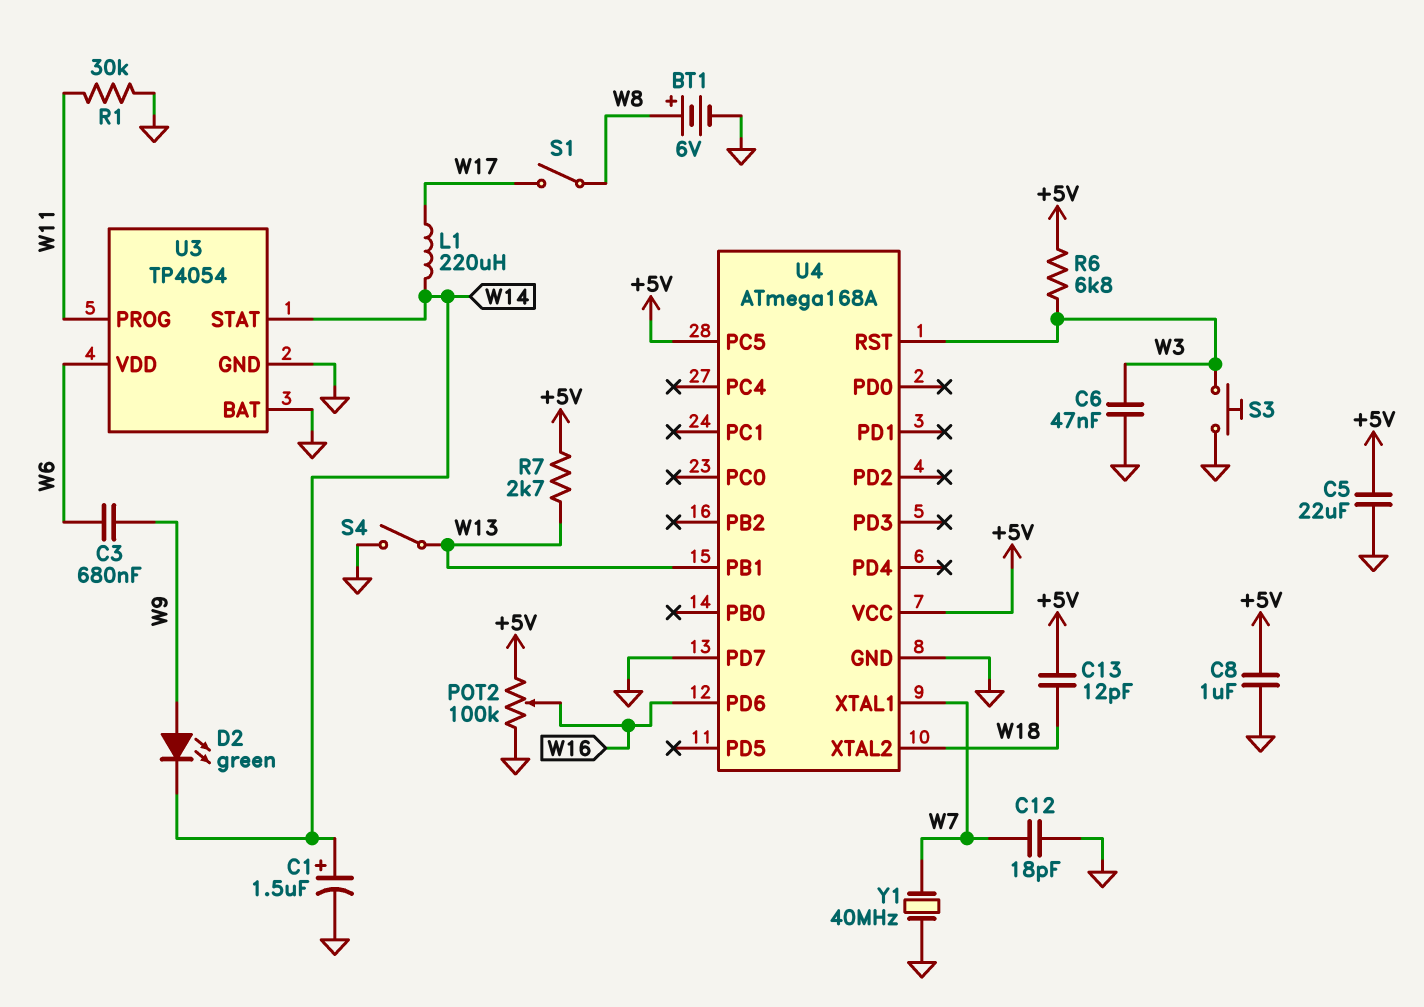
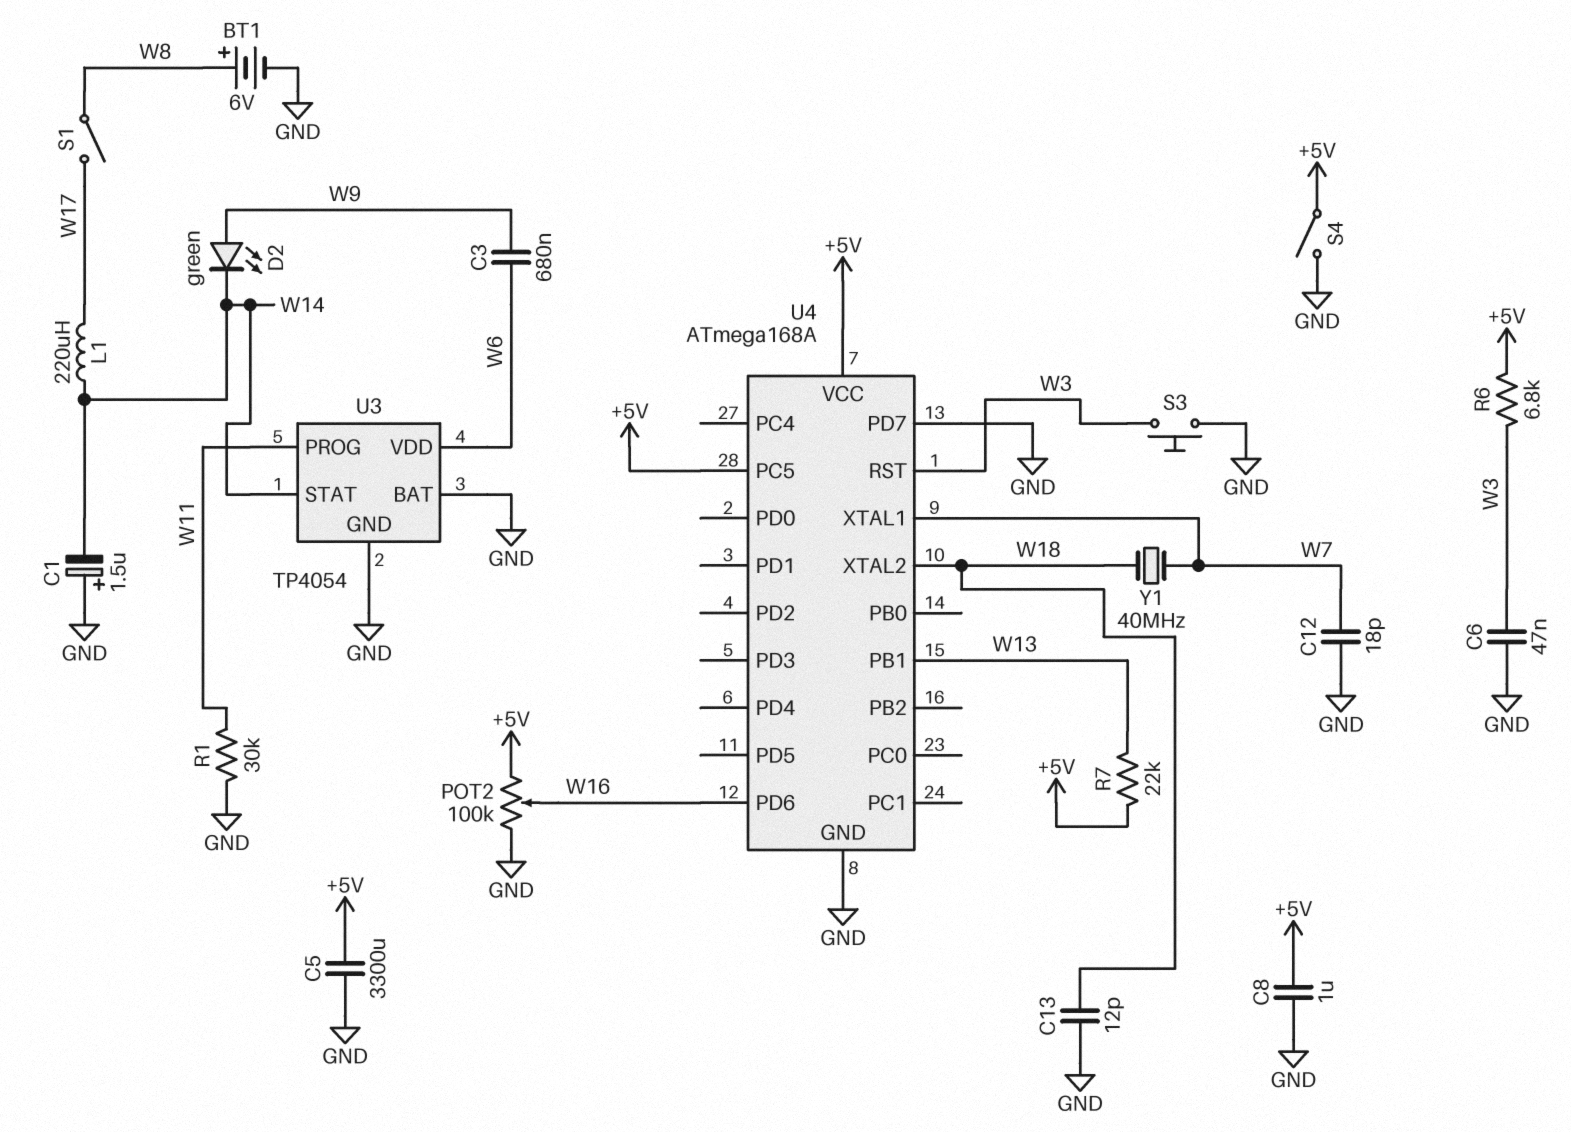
C1: 1.5uF (plus W14, minus GND) -> 1.5uF (plus GND, minus W14)
C5: 22uF (+5V, GND) -> 3300uF (+5V, GND)
C13: 12pF (+5V, W18) -> 12pF (GND, W18)
R7: 2.7k (+5V, W13) -> 22k (+5V, W13)
S4: switch (GND, W13) -> switch (+5V, GND)
Y1: 40MHz (GND, W7) -> 40MHz (W7, W18)

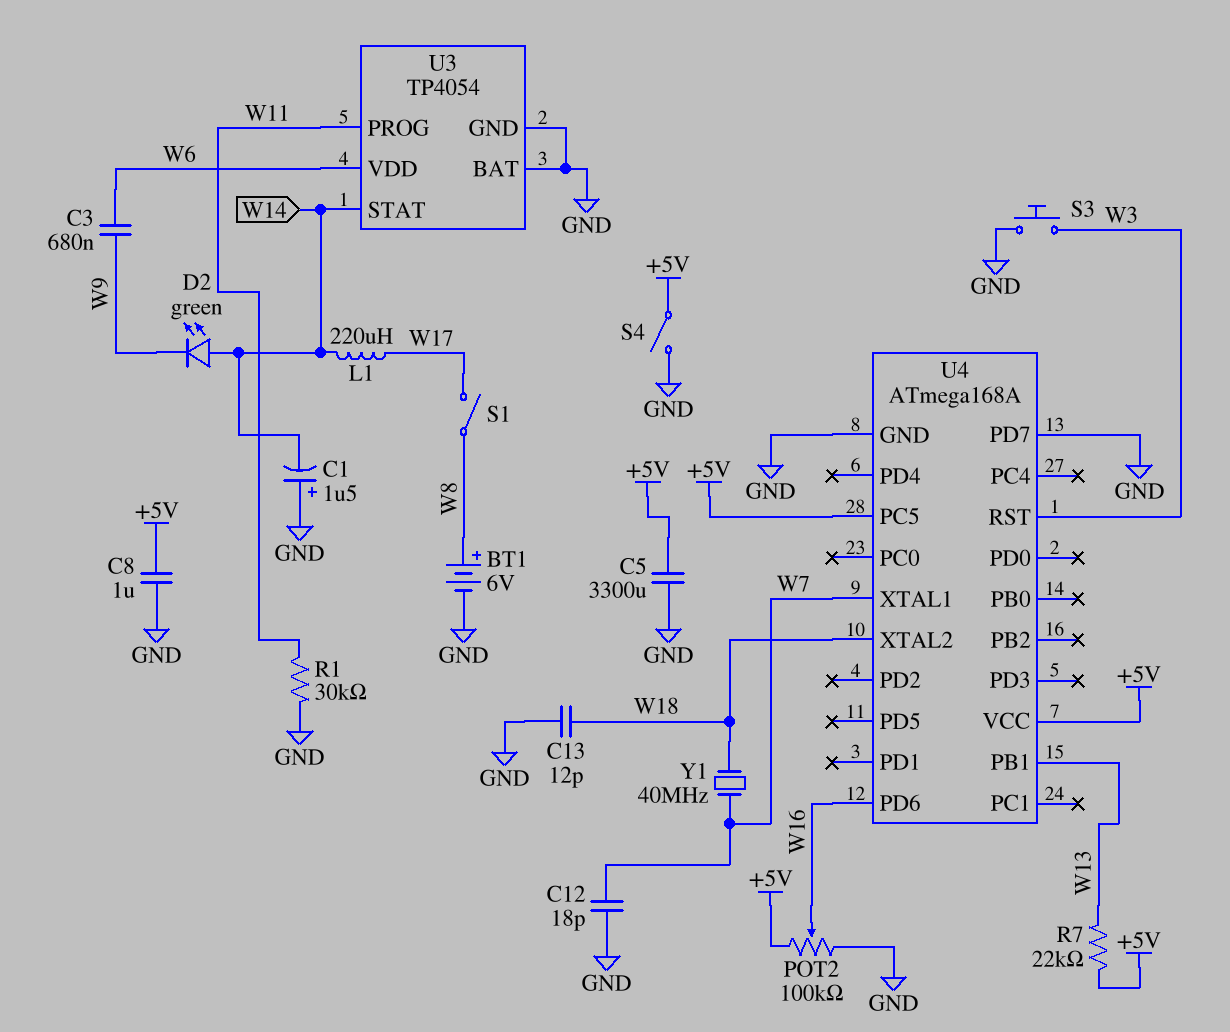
C6: 47nF (GND, W3) -> none
D2: LED green (A W9, K W14) -> LED green (A W14, K W9)
R6: 6.8k (+5V, W3) -> none

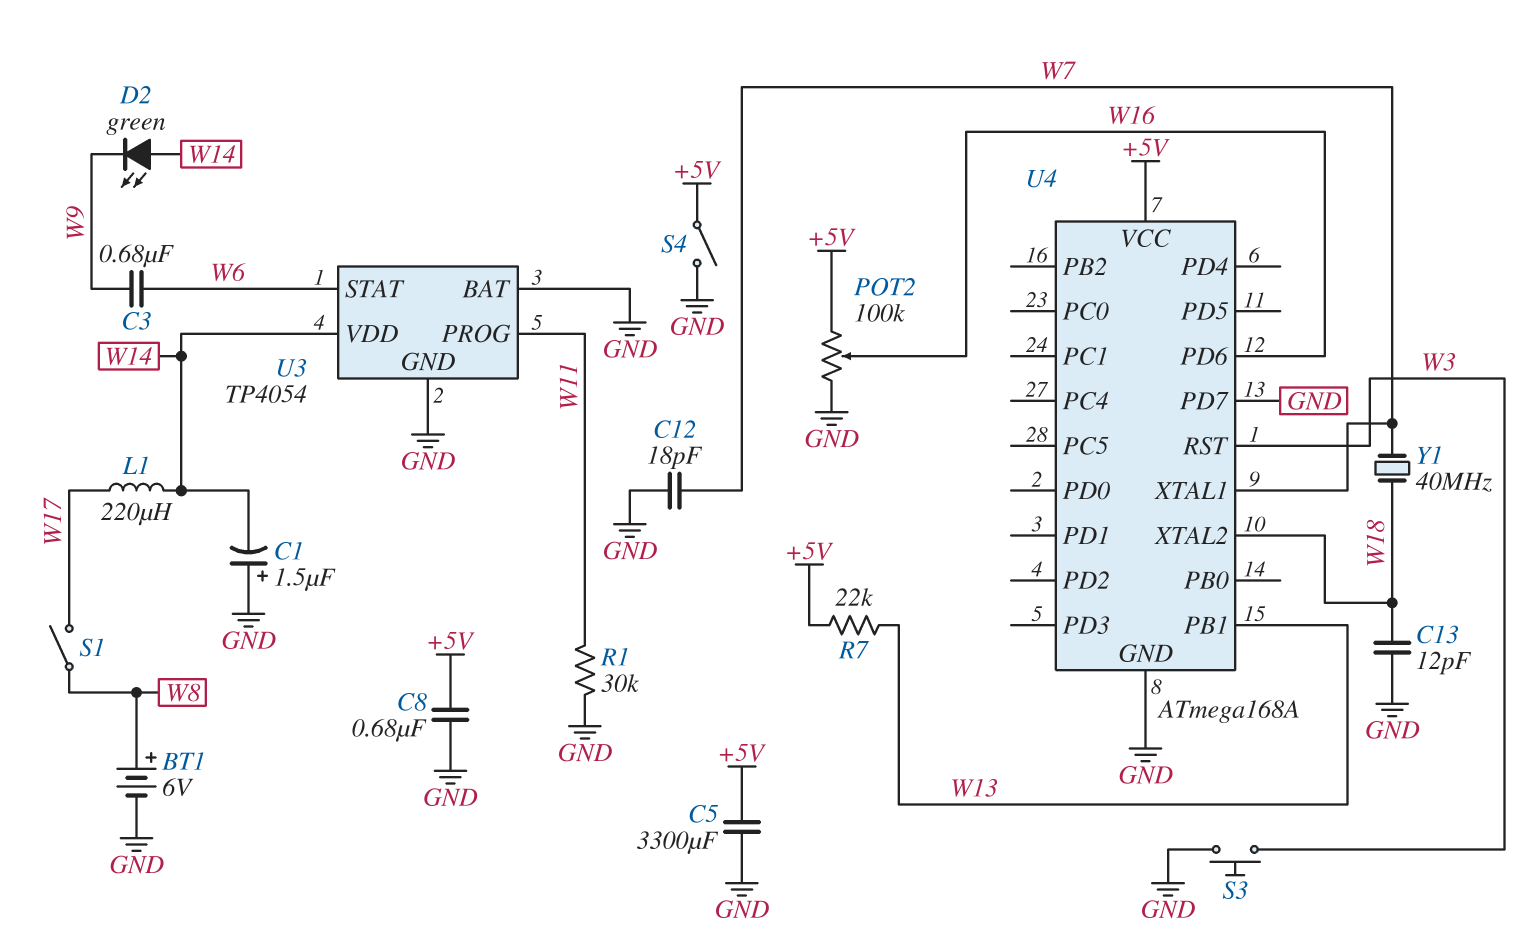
C8: 1uF (+5V, GND) -> 680nF (+5V, GND)
U3 pin STAT: W14 -> W6
U3 pin VDD: W6 -> W14
U4 pin PC5: +5V -> none

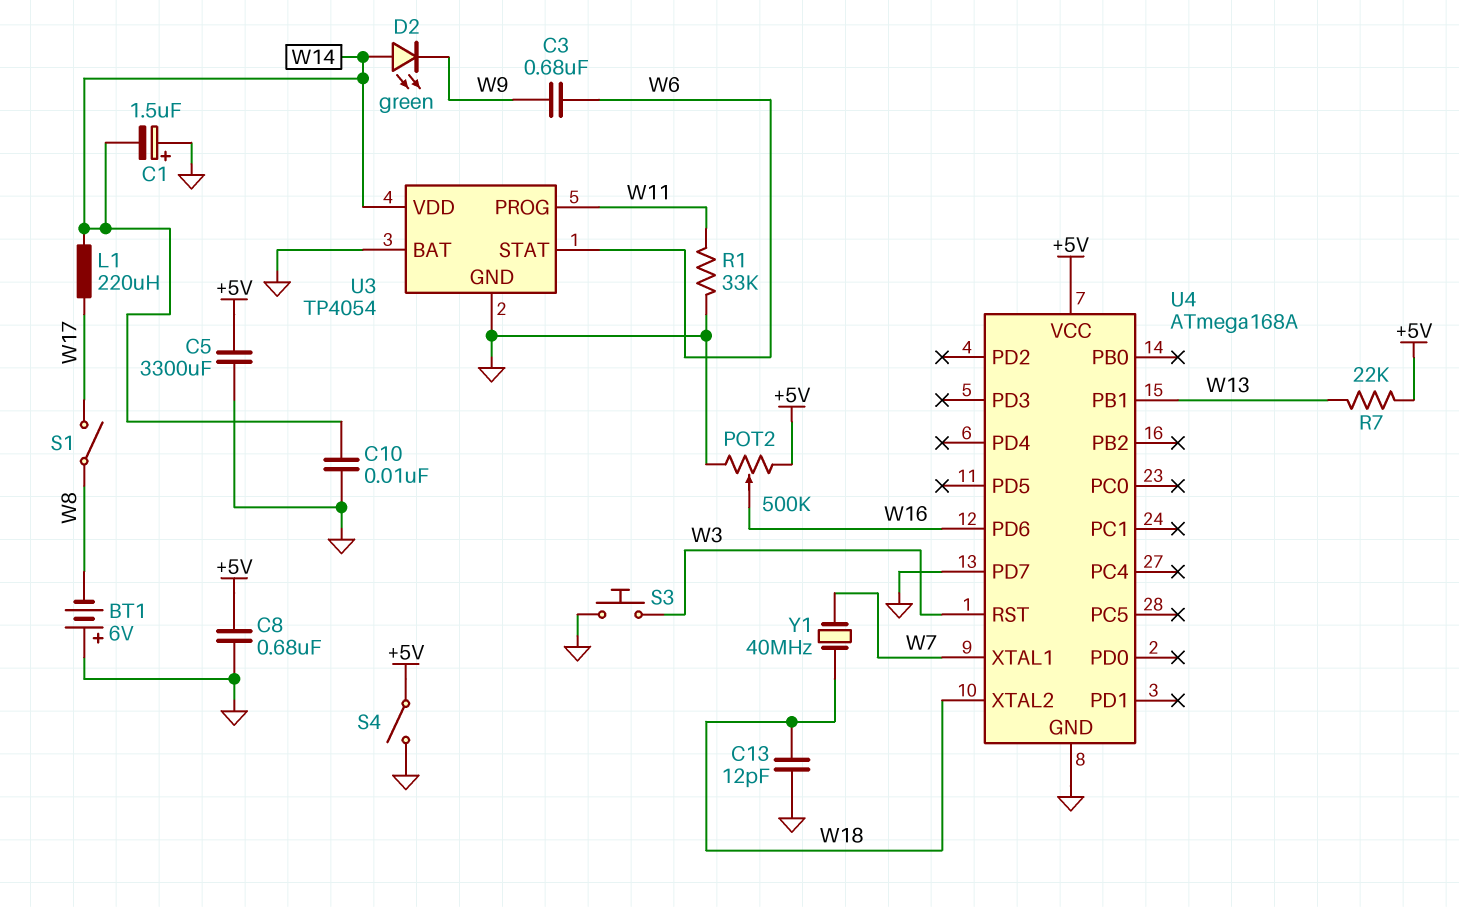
BT1: 6V (plus W8, minus GND) -> 6V (plus GND, minus W8)
C10: none -> 10nF (GND, W14)
C12: 18pF (GND, W7) -> none
POT2: 100k (+5V, GND, wiper W16) -> 500k (+5V, GND, wiper W16)
R1: 30k (GND, W11) -> 33k (GND, W11)

